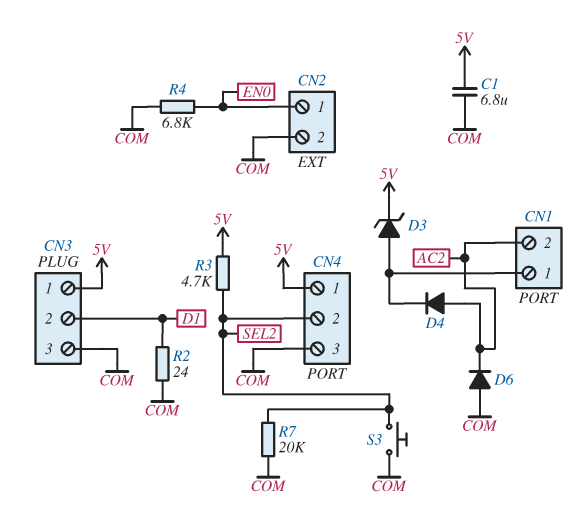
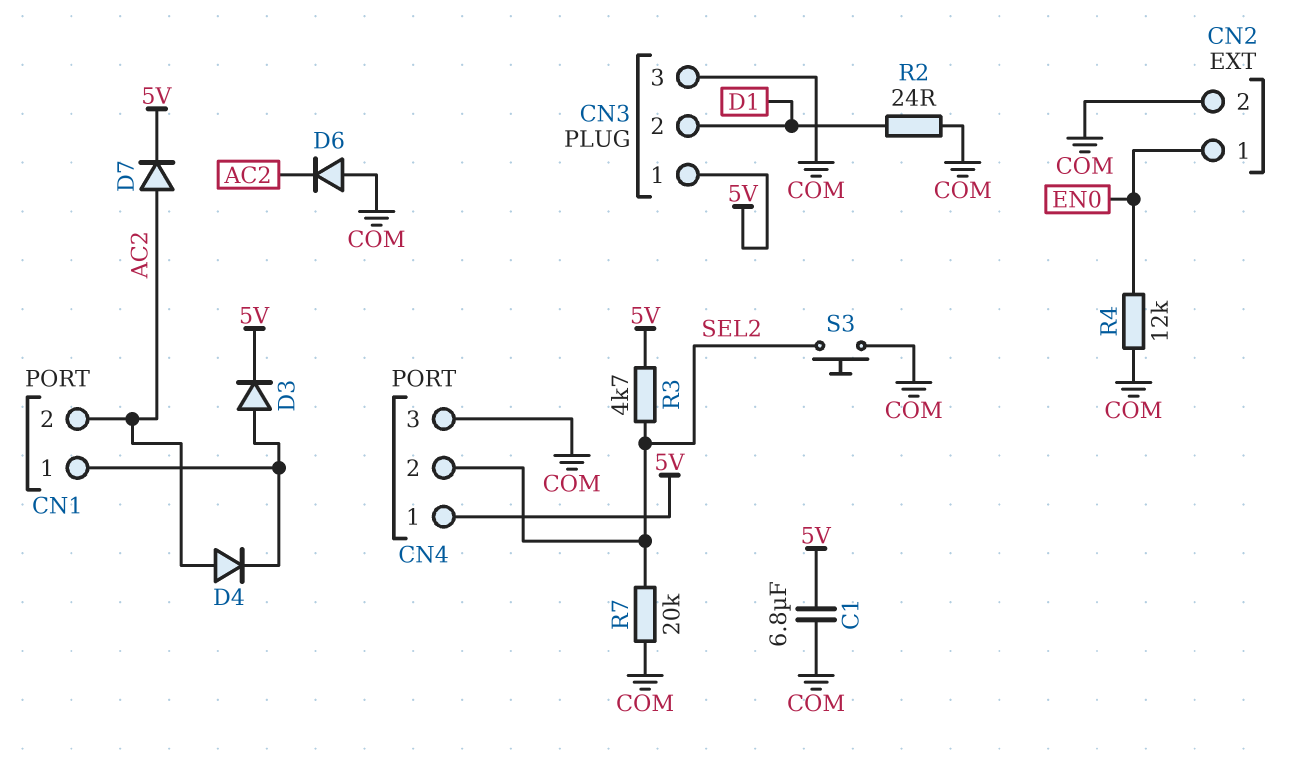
D3: zener (A CN1/1, K 5V) -> diode (A CN1/1, K 5V)
D7: none -> diode (A AC2, K 5V)
R4: 6.8k (COM, EN0) -> 12k (COM, EN0)

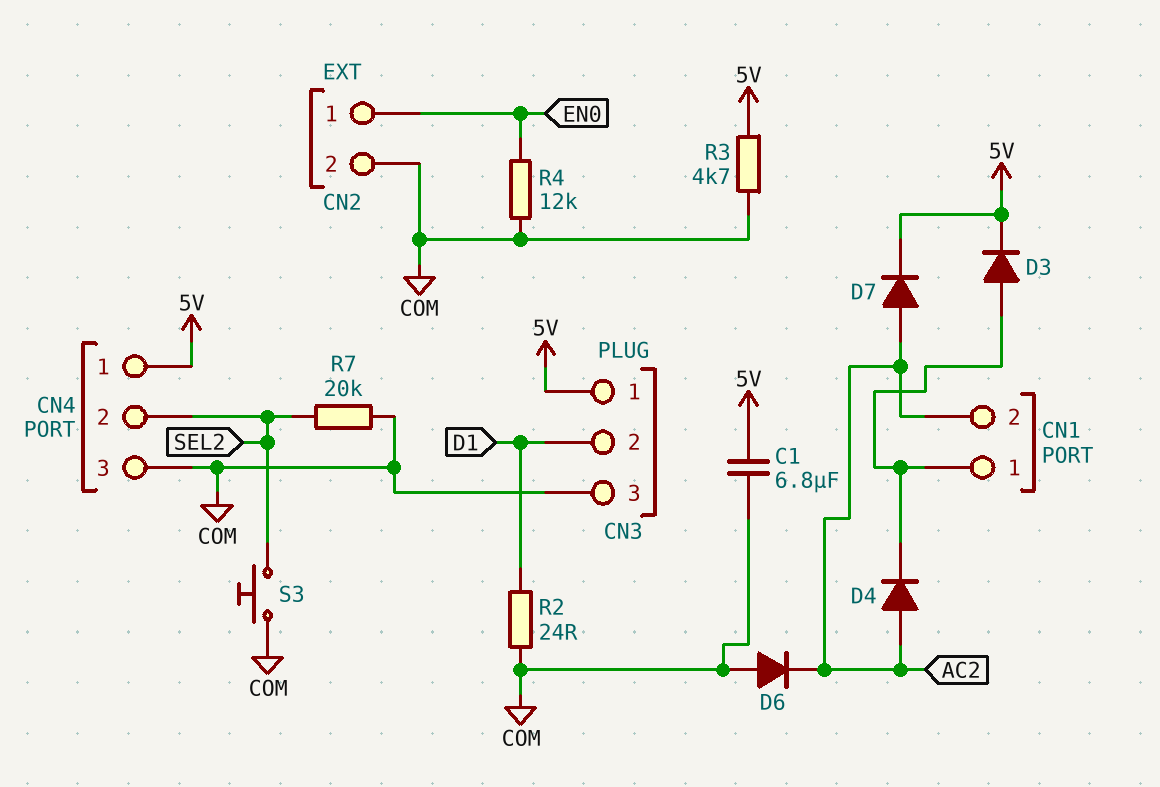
R3: 4.7k (5V, SEL2) -> 4.7k (5V, COM)

